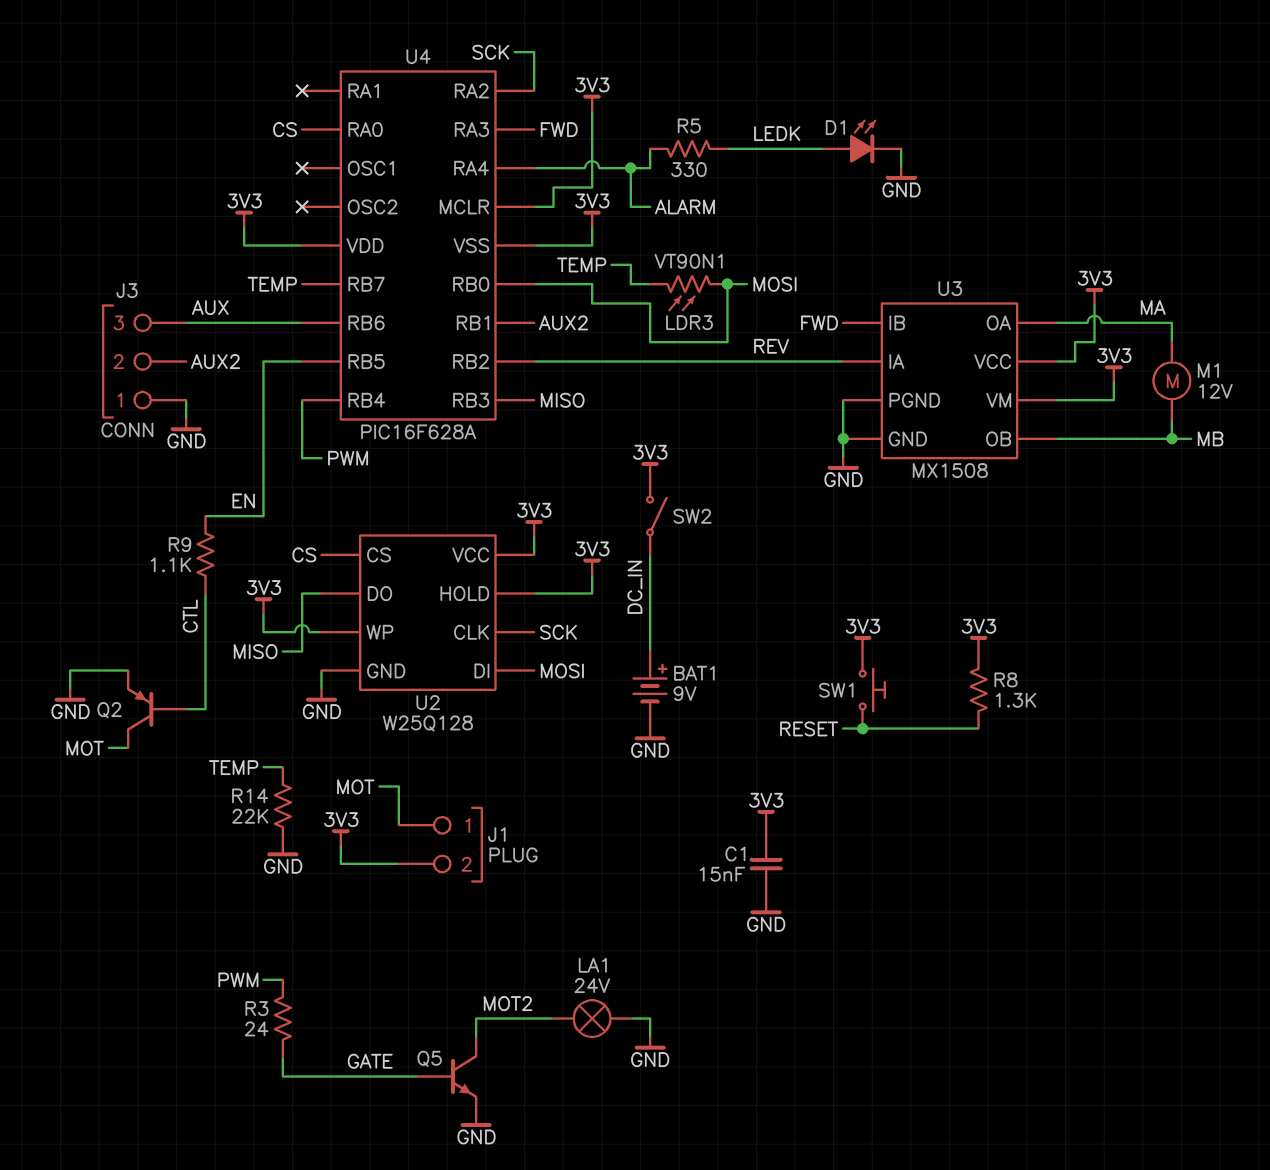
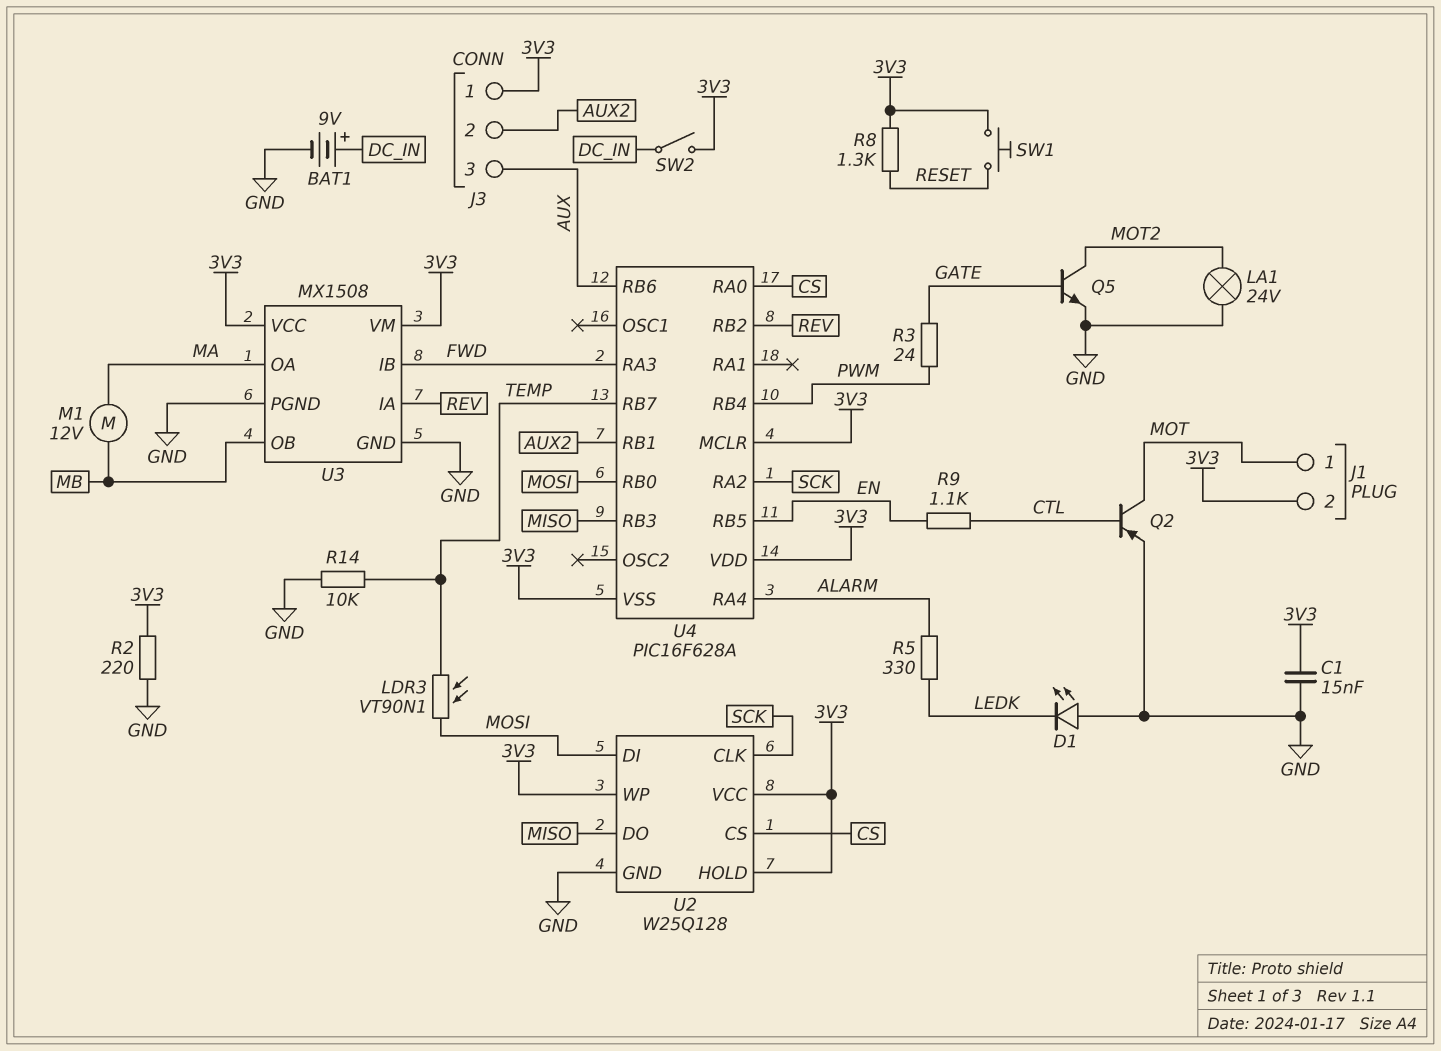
D1: LED (A LEDK, K GND) -> LED (A GND, K LEDK)
J3 pin 1: GND -> 3V3
R2: none -> 220 (3V3, GND)
R14: 22k (GND, TEMP) -> 10k (GND, TEMP)

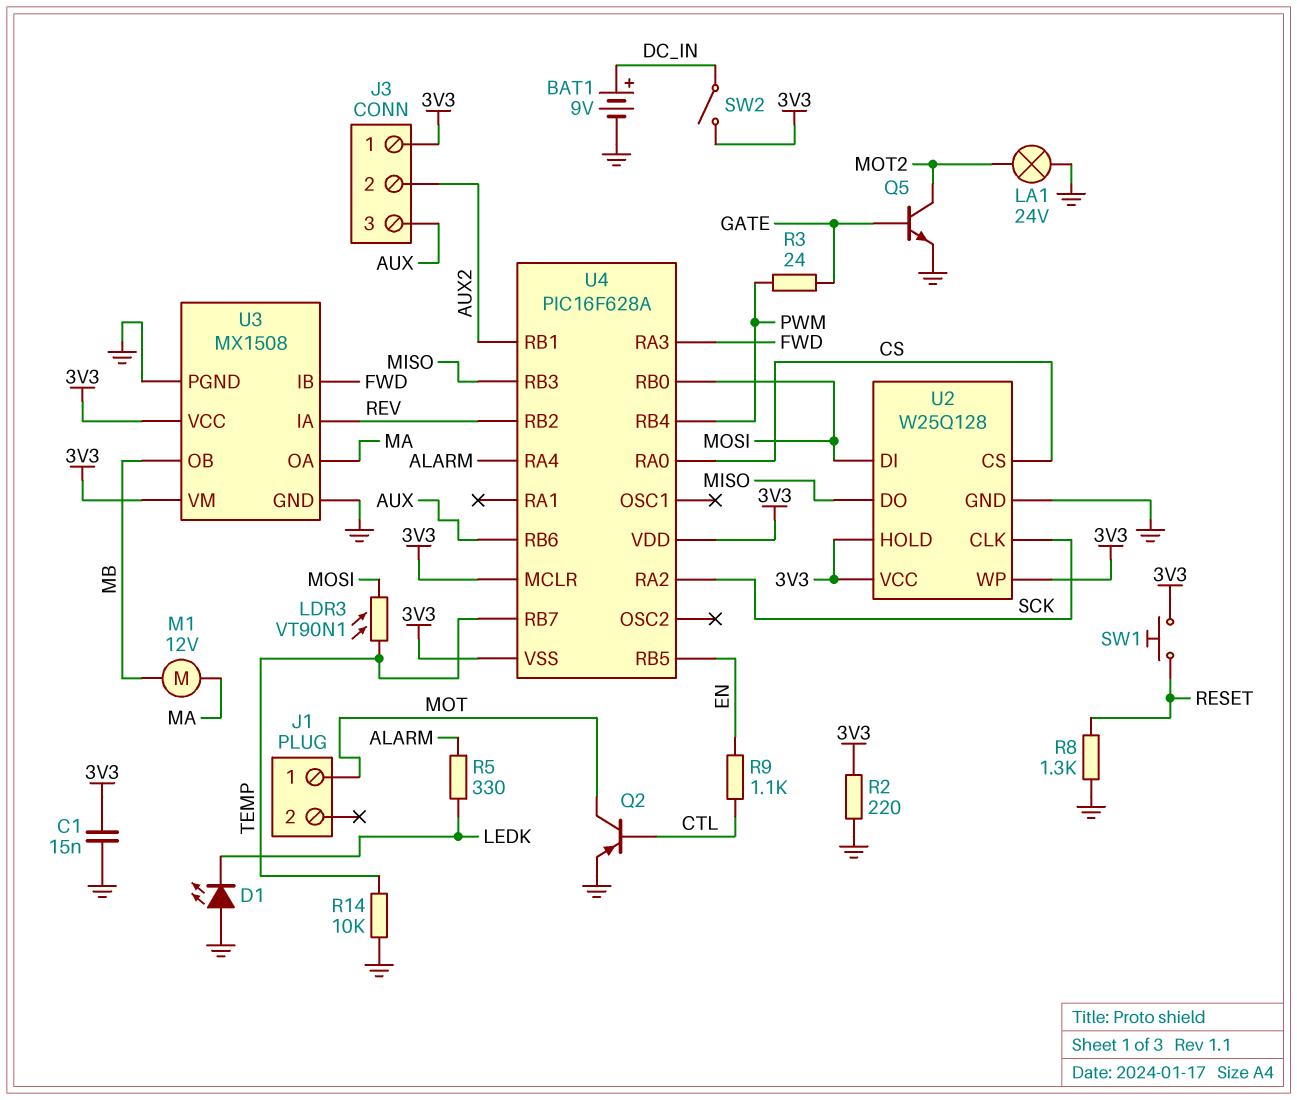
J1 pin 2: 3V3 -> none
R8: 1.3k (3V3, RESET) -> 1.3k (GND, RESET)

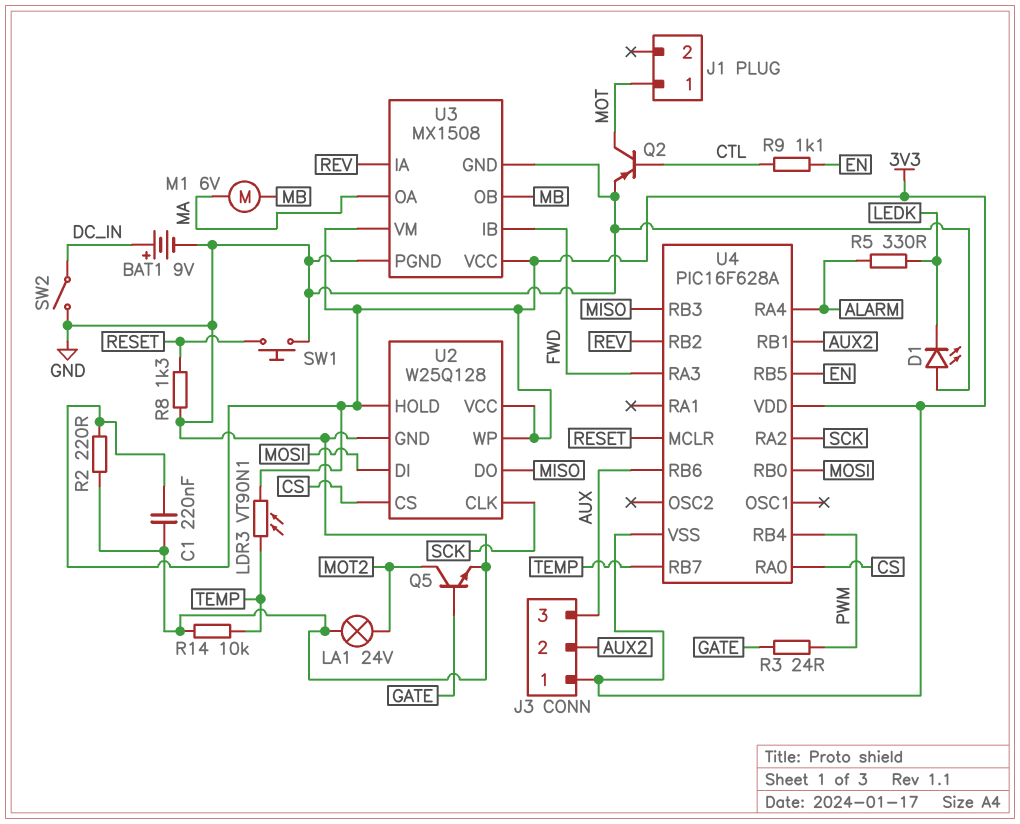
C1: 15nF (3V3, GND) -> 220nF (3V3, GND)
LDR3: VT90N1 (MOSI, TEMP) -> VT90N1 (3V3, TEMP)
M1: motor 12V (MA, MB) -> motor 6V (MA, MB)
SW1: button (3V3, RESET) -> button (GND, RESET)
SW2: switch (3V3, DC_IN) -> switch (DC_IN, GND)
U4 pin MCLR: 3V3 -> RESET

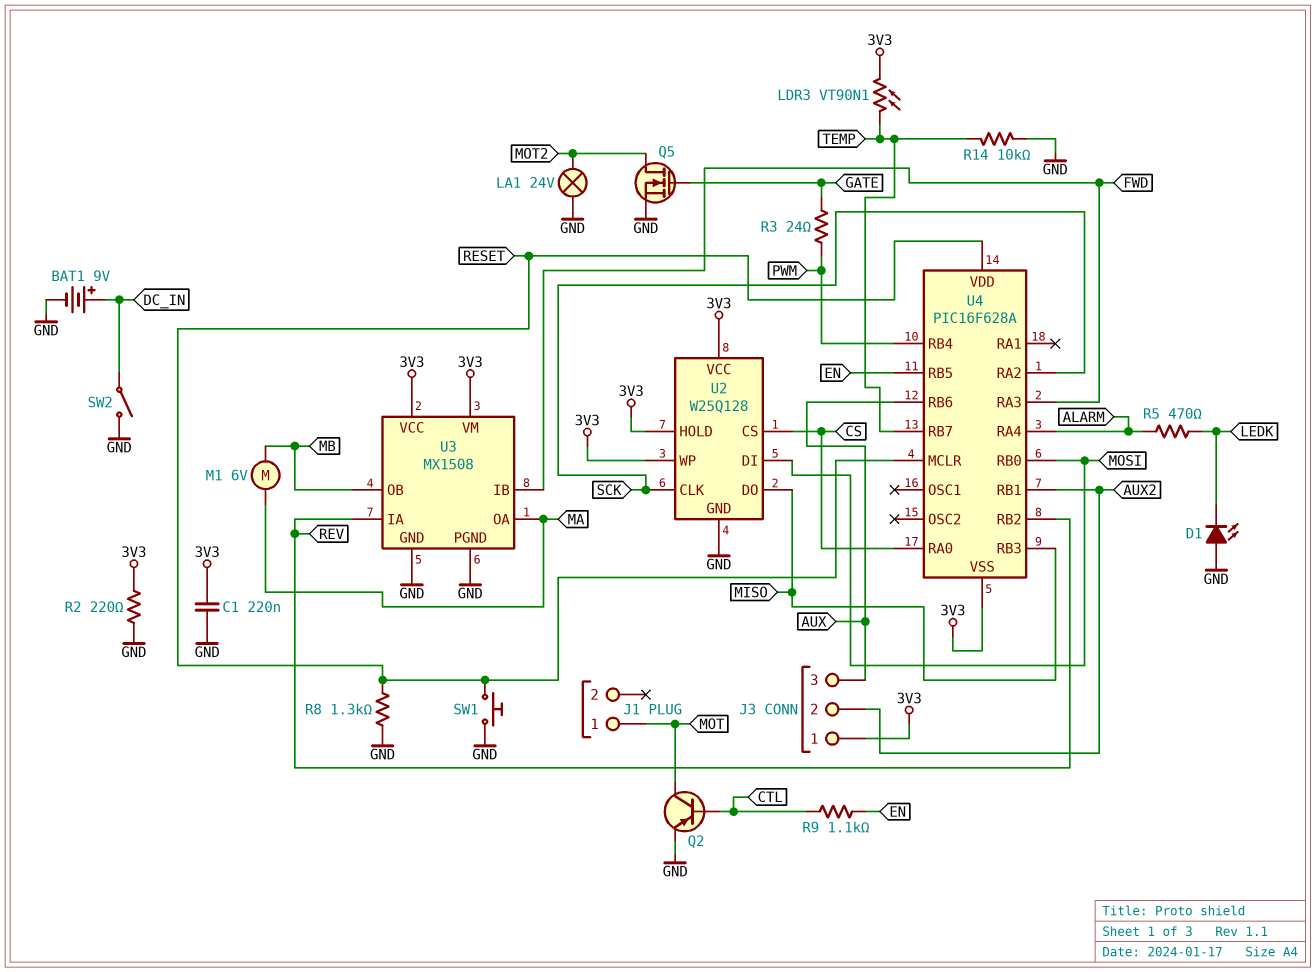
Q5: NPN (B GATE, C MOT2, E GND) -> NMOS (G GATE, D MOT2, S GND)
R5: 330 (ALARM, LEDK) -> 470 (ALARM, LEDK)
U4 pin VDD: 3V3 -> RESET

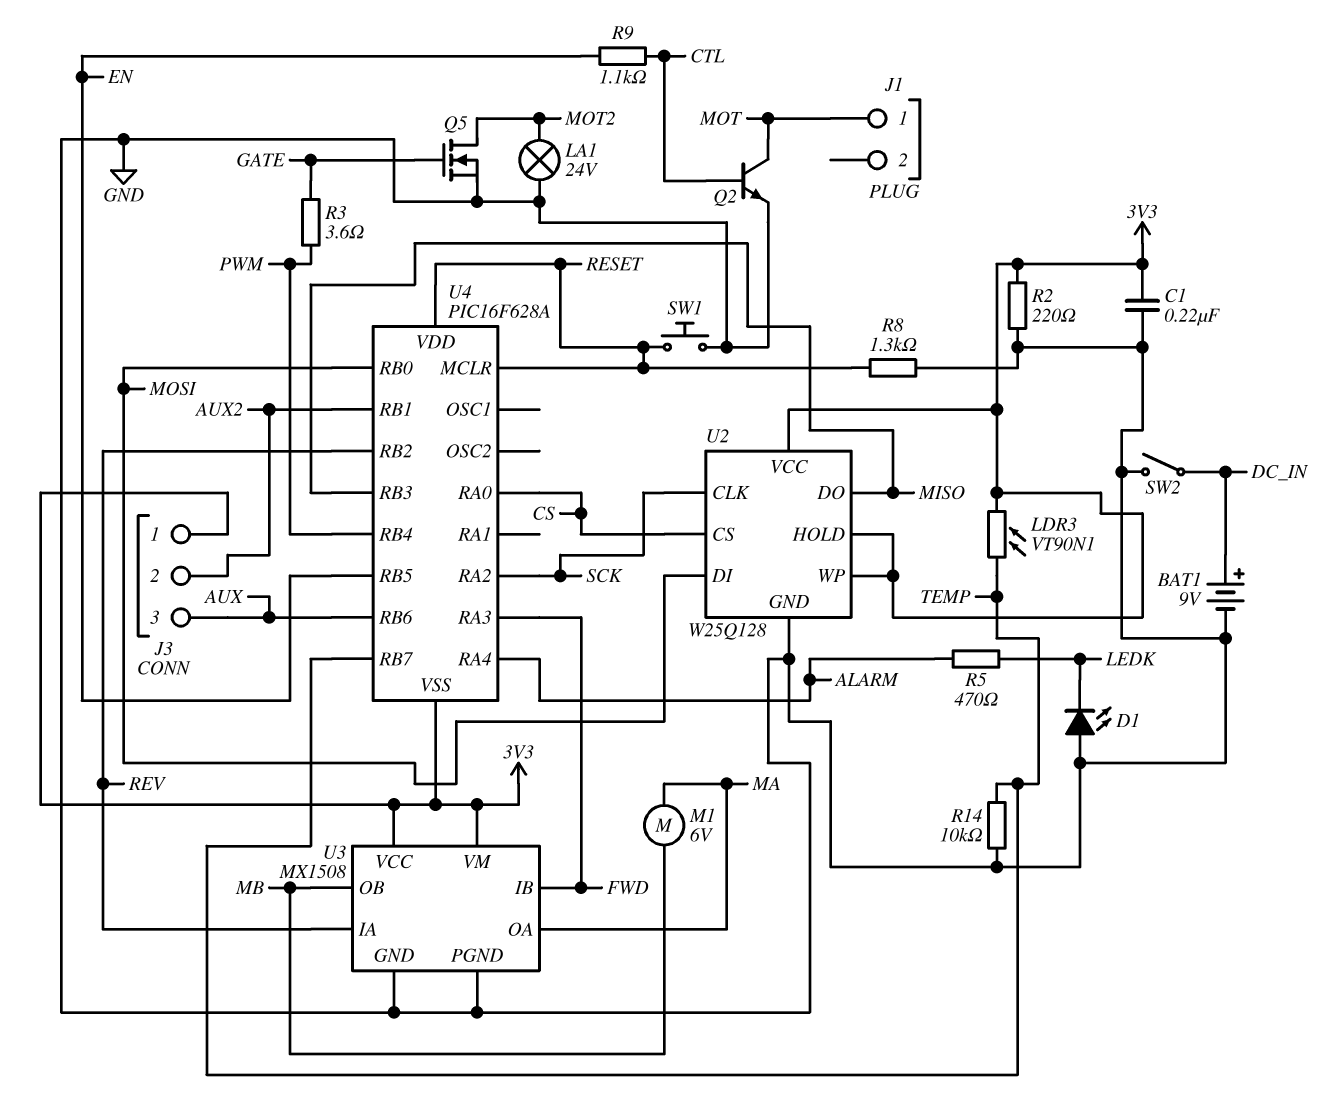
Q2: PNP (B CTL, C MOT, E GND) -> NPN (B CTL, C MOT, E GND)
R3: 24 (GATE, PWM) -> 3.6 (GATE, PWM)

